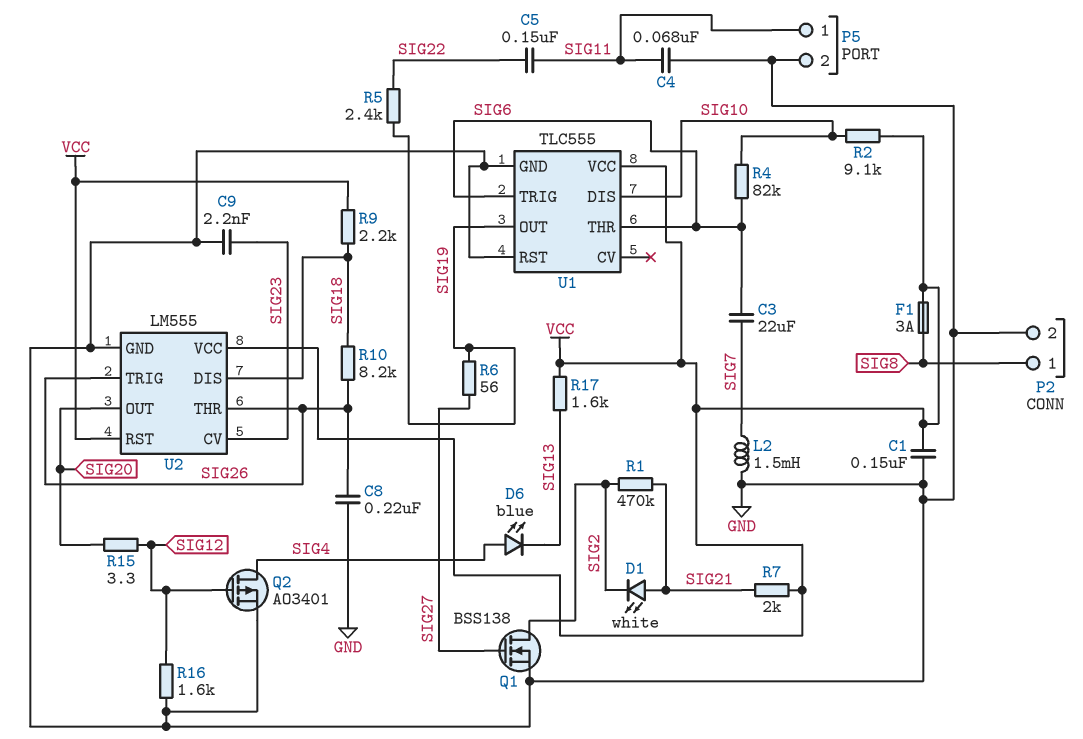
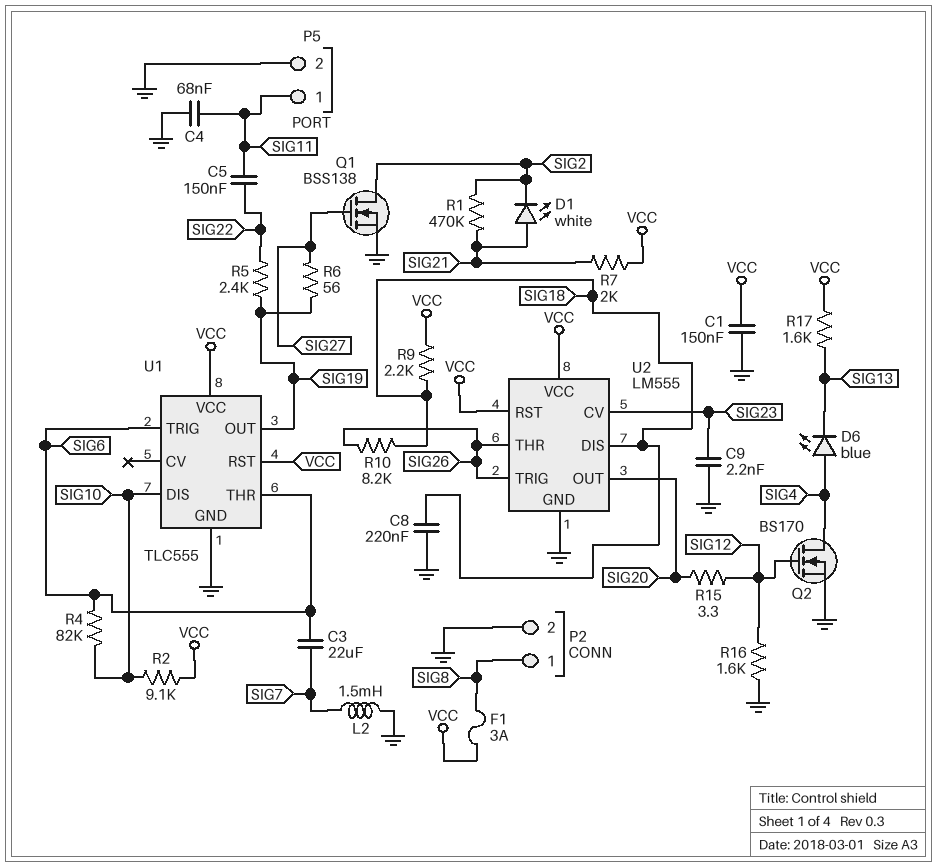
C8: 220nF (GND, SIG26) -> 220nF (GND, SIG18)
Q2: PMOS AO3401 (G SIG12, D SIG4, S GND) -> NMOS BS170 (G SIG12, D SIG4, S GND)
U1 pin RST: GND -> VCC

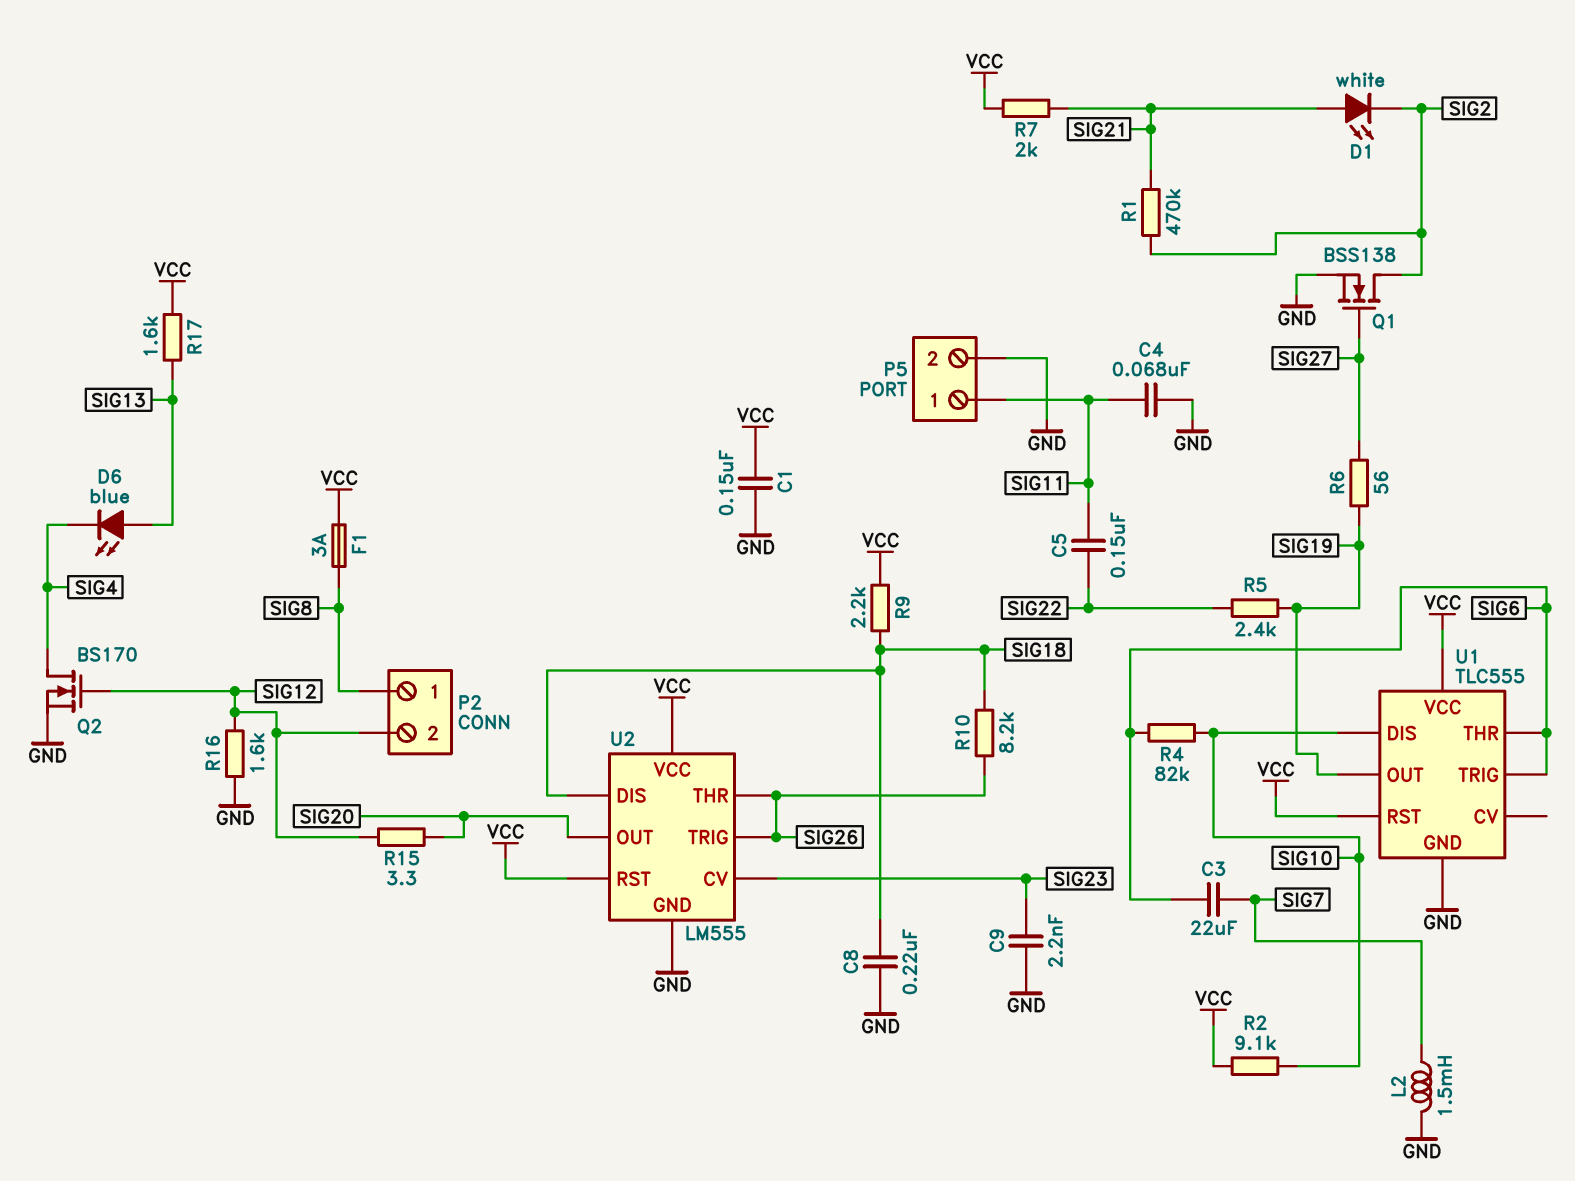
D6: LED blue (A SIG4, K SIG13) -> LED blue (A SIG13, K SIG4)
P2 pin 2: GND -> SIG12

